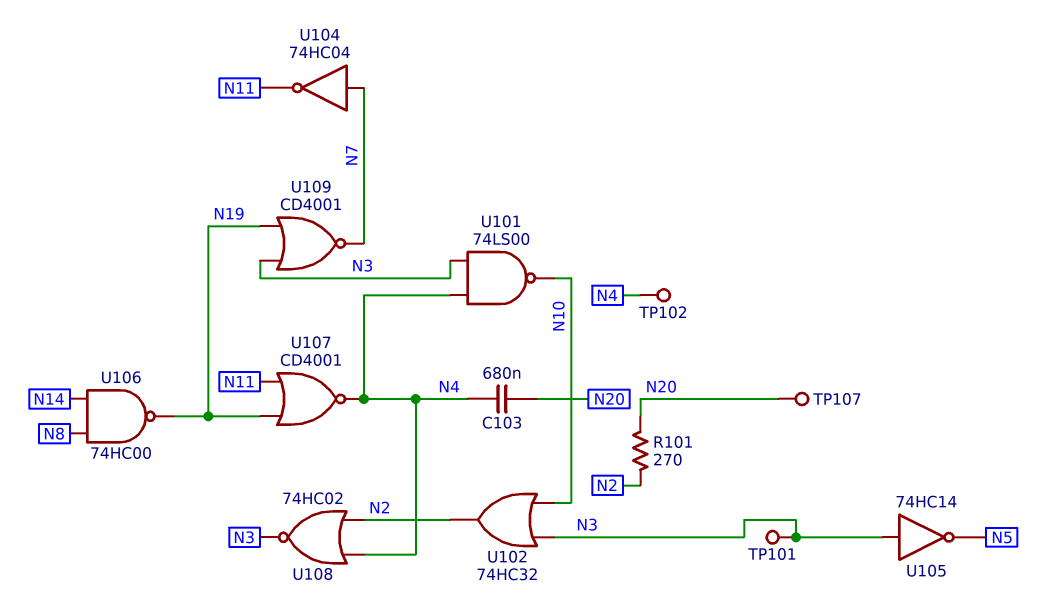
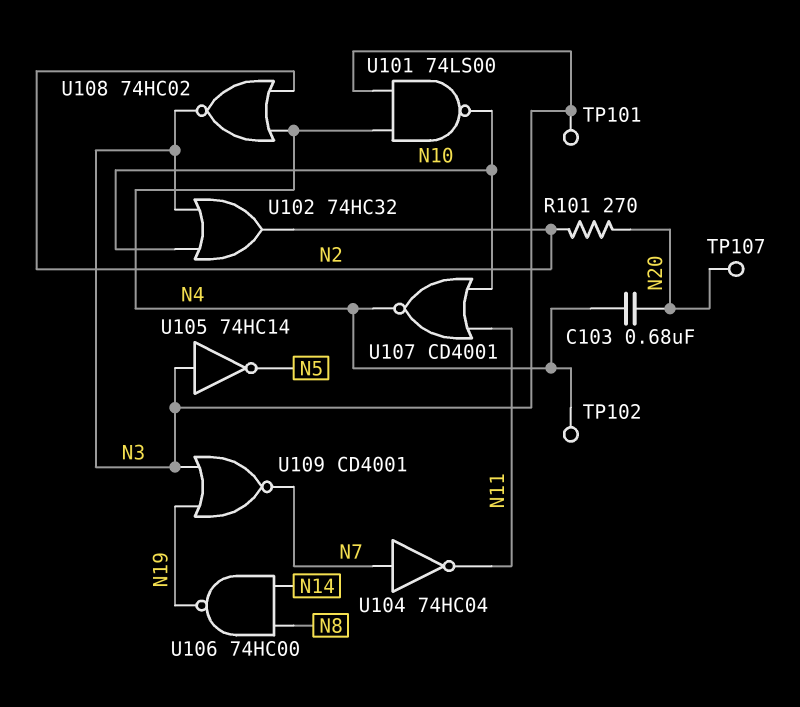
U107: NOR CD4001 (in N11, in N19, out N4) -> NOR CD4001 (in N10, in N11, out N4)

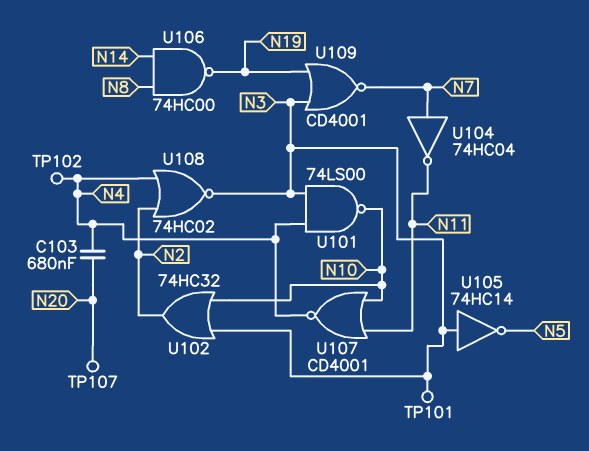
R101: 270 (N2, N20) -> none

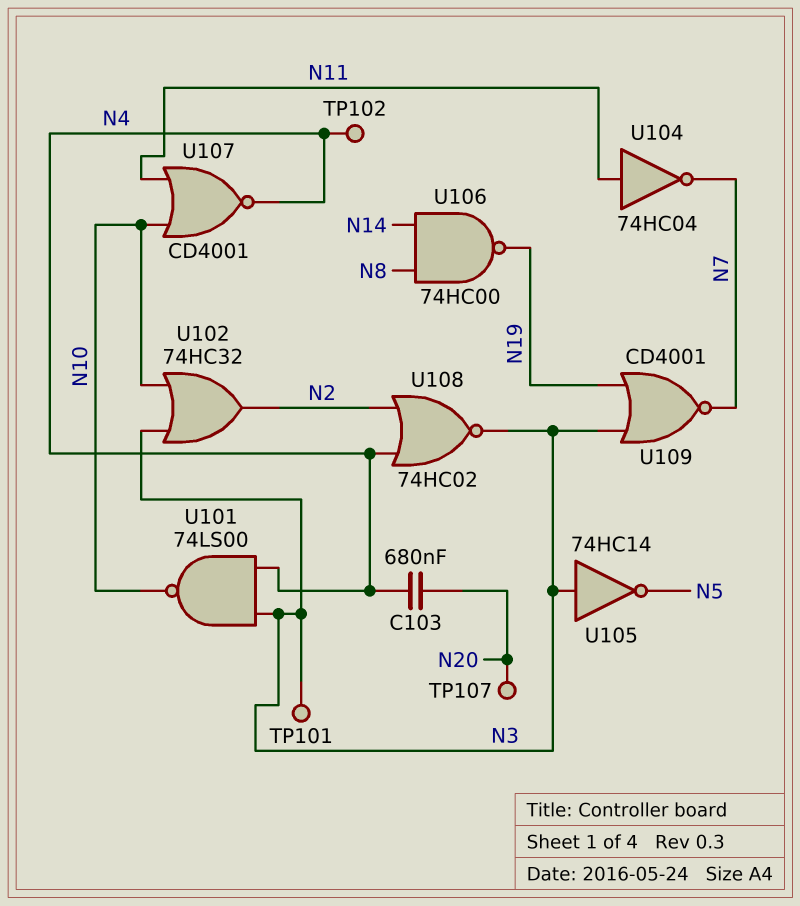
U104: NOT 74HC04 (in N7, out N11) -> NOT 74HC04 (in N11, out N7)

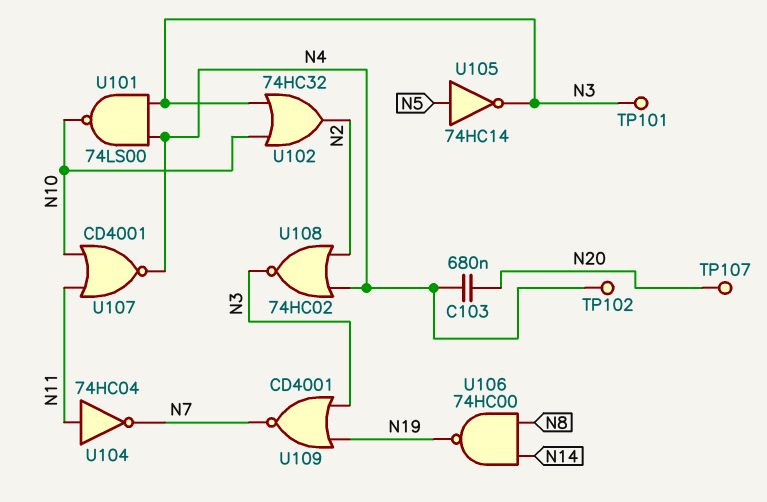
U105: NOT 74HC14 (in N3, out N5) -> NOT 74HC14 (in N5, out N3)

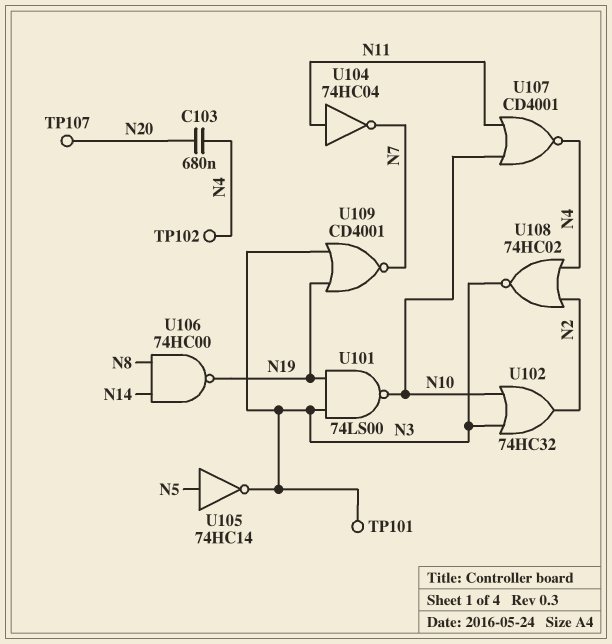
U101: NAND 74LS00 (in N3, in N4, out N10) -> NAND 74LS00 (in N3, in N19, out N10)

